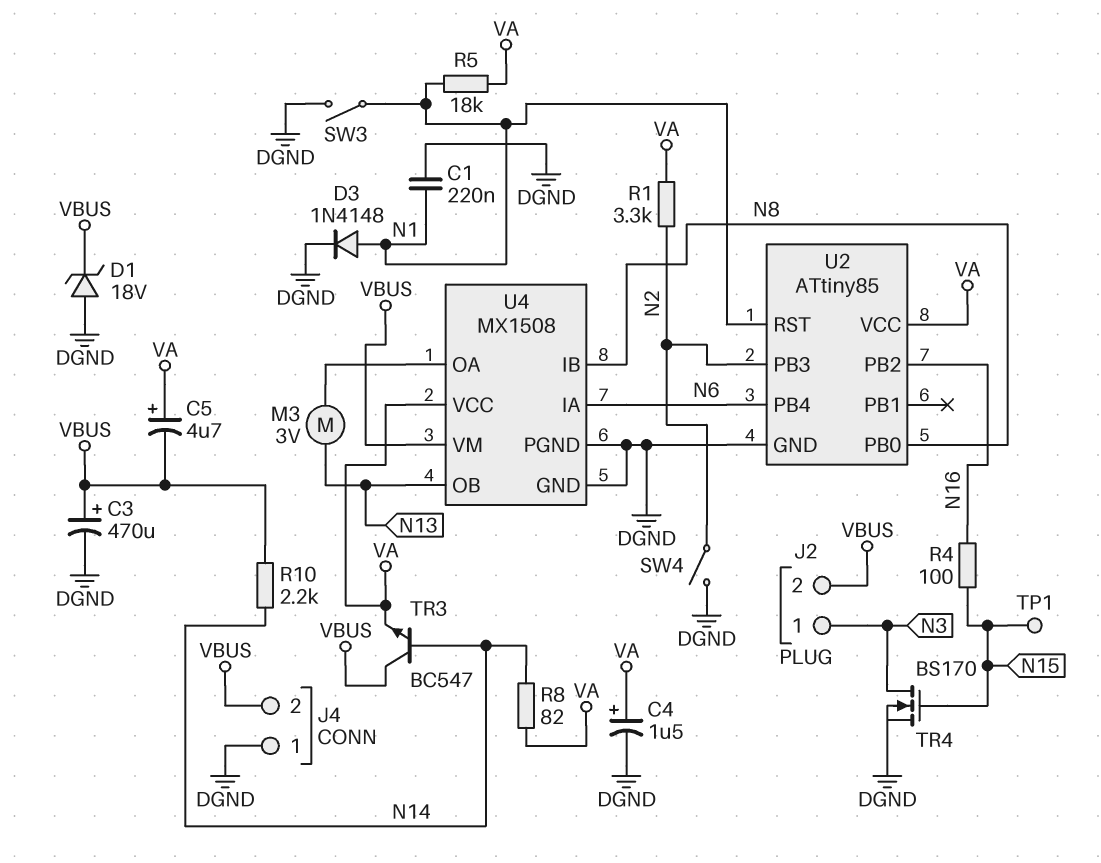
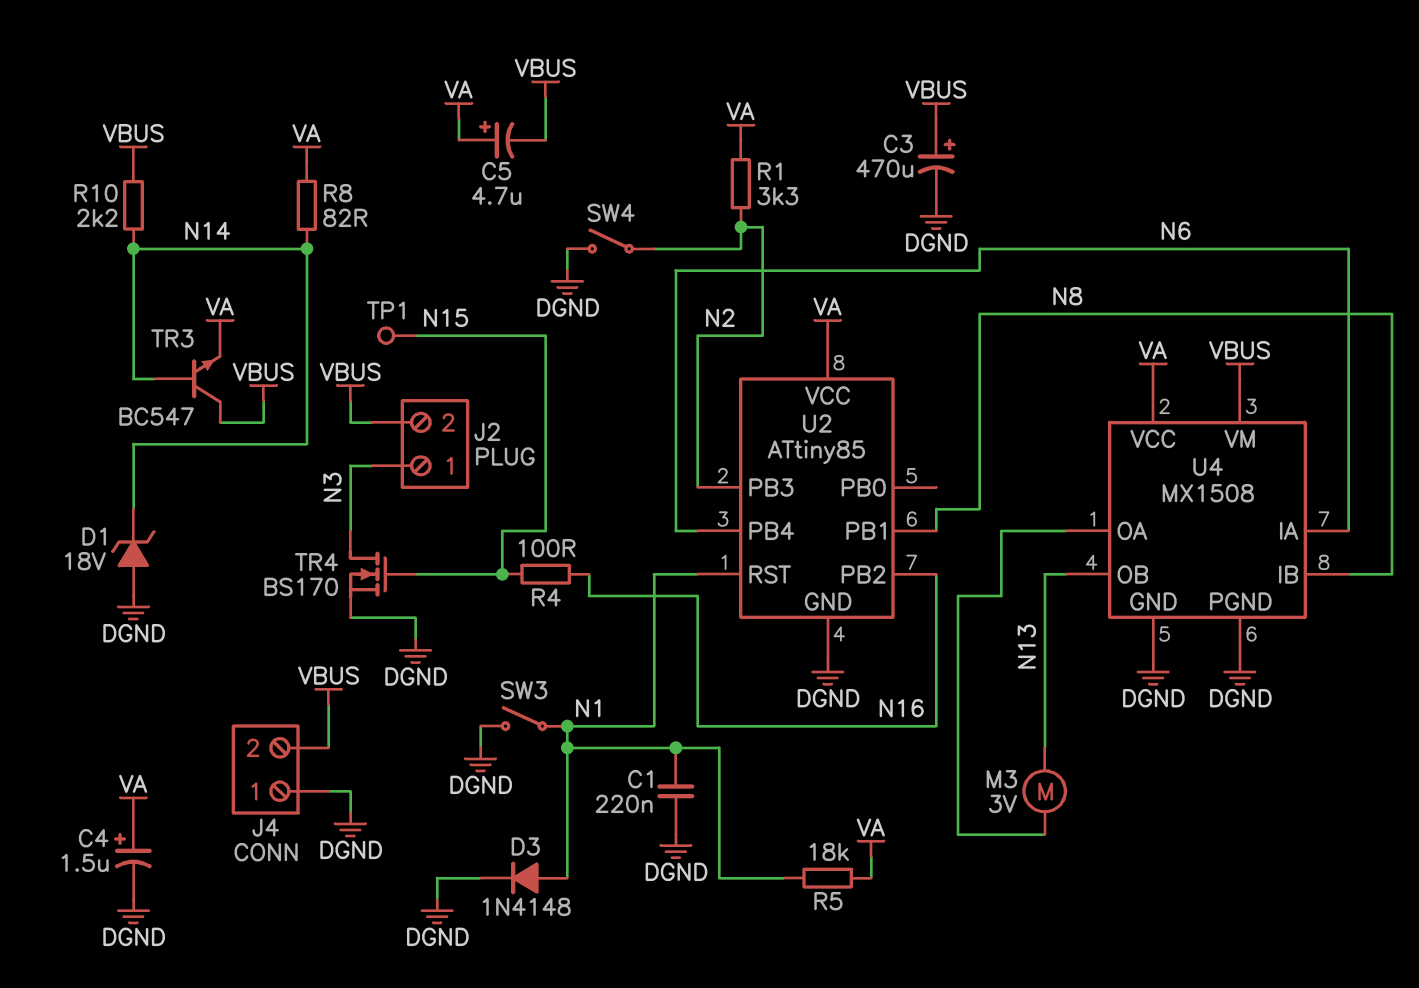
D1: zener 18V (A DGND, K VBUS) -> zener 18V (A DGND, K N14)
U2 pin PB0: N8 -> none
U2 pin PB1: none -> N8

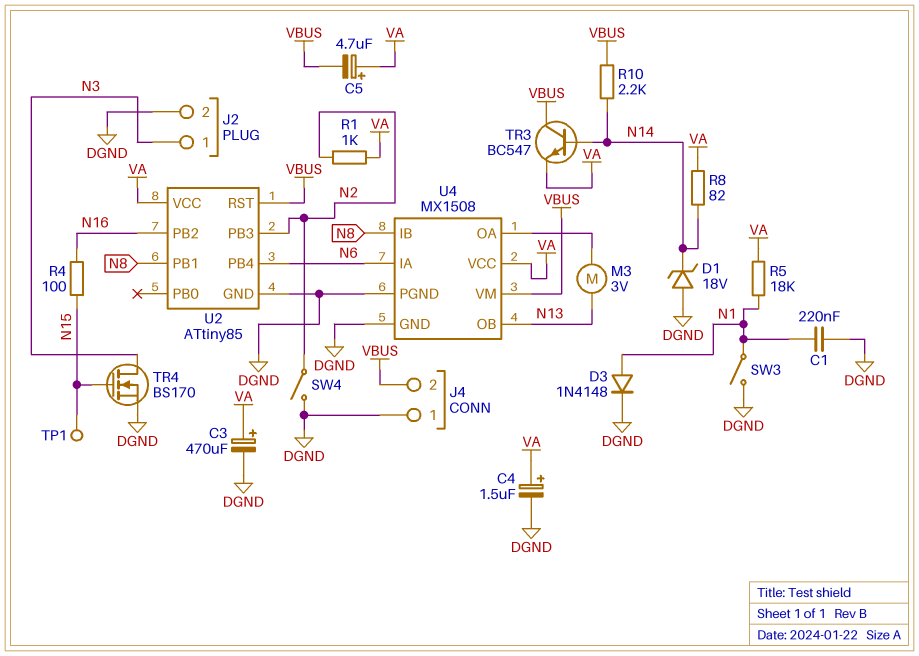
C3: 470uF (plus VBUS, minus DGND) -> 470uF (plus VA, minus DGND)
J2 pin 2: VBUS -> DGND
R1: 3.3k (N2, VA) -> 1k (N2, VA)
U2 pin RST: N1 -> VBUS

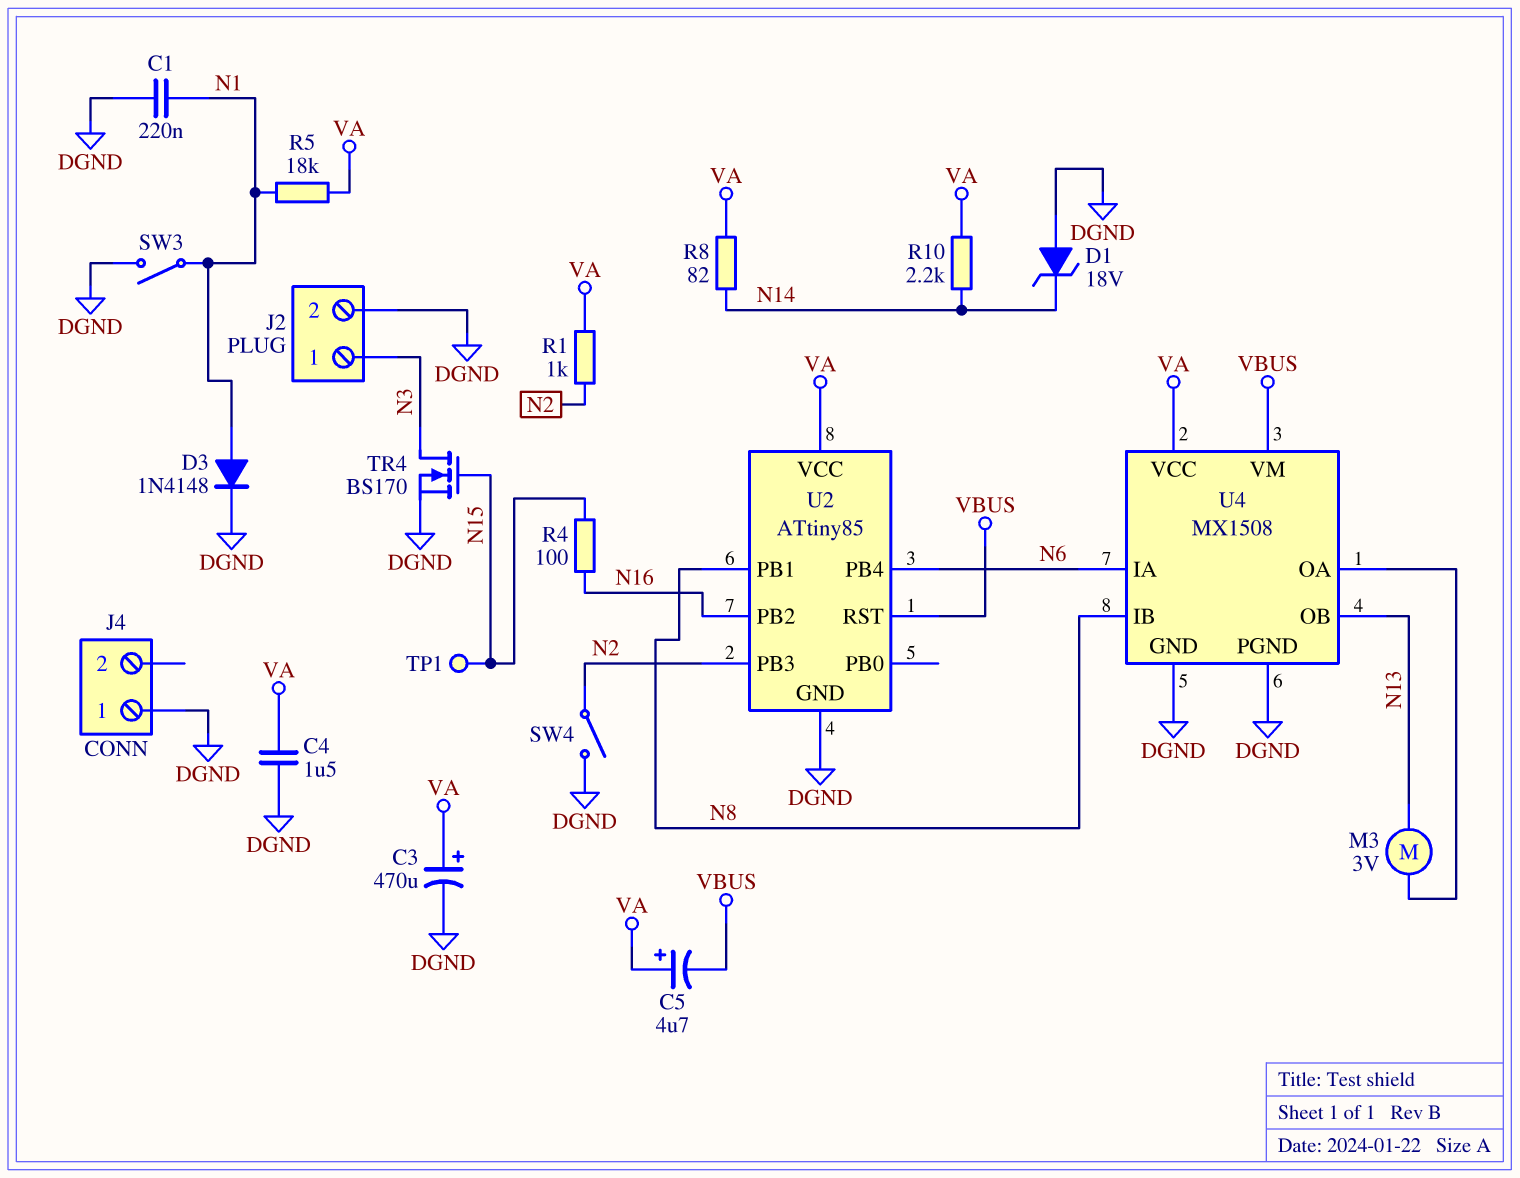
C4: 1.5uF (plus VA, minus DGND) -> 1.5uF (DGND, VA)
J4 pin 2: VBUS -> none
R10: 2.2k (N14, VBUS) -> 2.2k (N14, VA)
TR3: NPN BC547 (B N14, C VBUS, E VA) -> none

